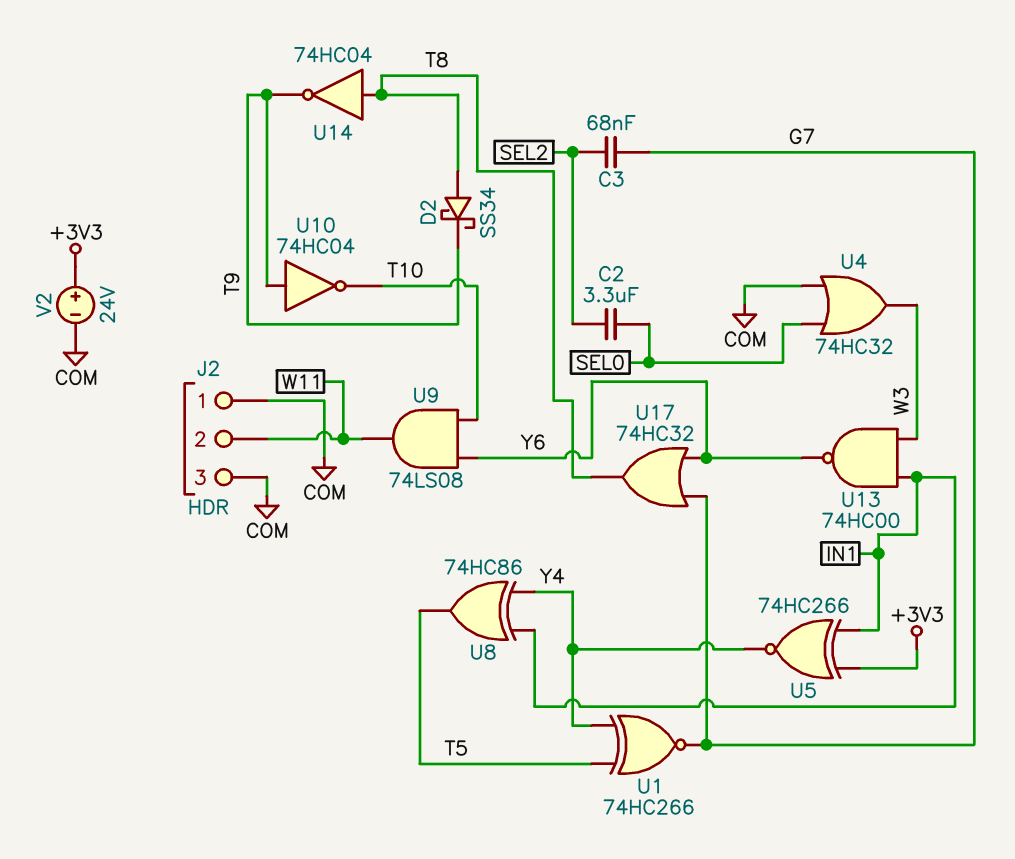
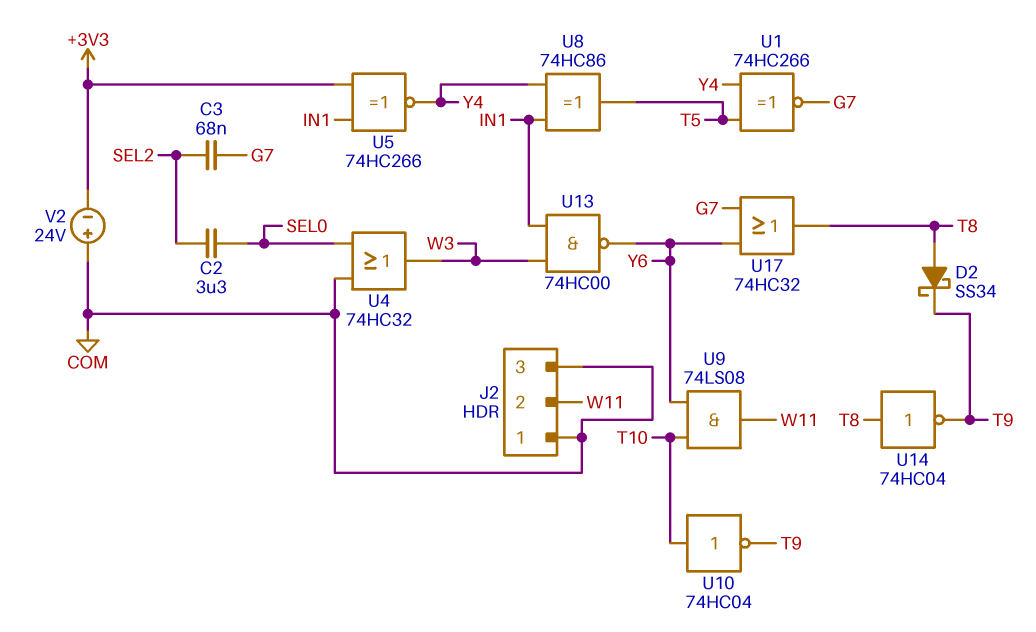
U10: NOT 74HC04 (in T9, out T10) -> NOT 74HC04 (in T10, out T9)
V2: 24V (plus +3V3, minus COM) -> 24V (plus COM, minus +3V3)

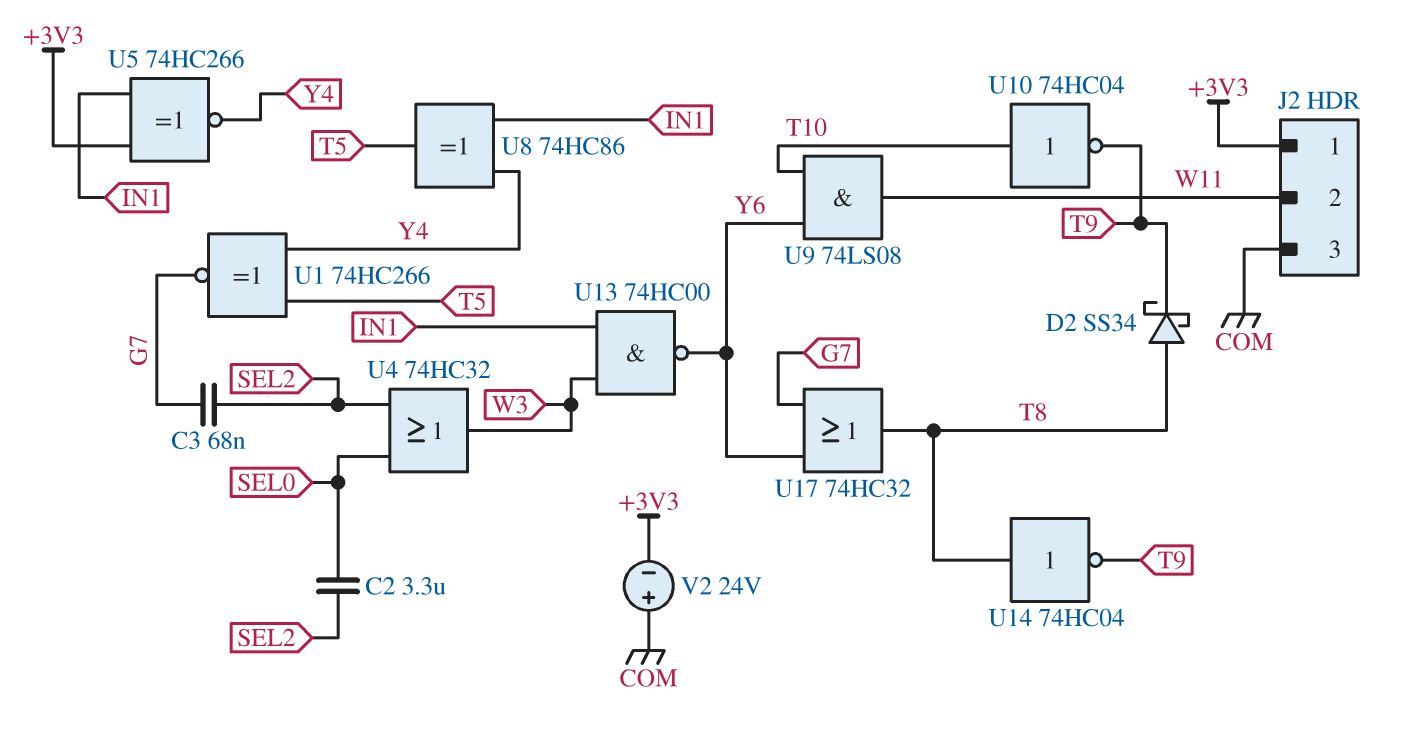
J2 pin 1: COM -> +3V3
U4: OR 74HC32 (in COM, in SEL0, out W3) -> OR 74HC32 (in SEL0, in SEL2, out W3)

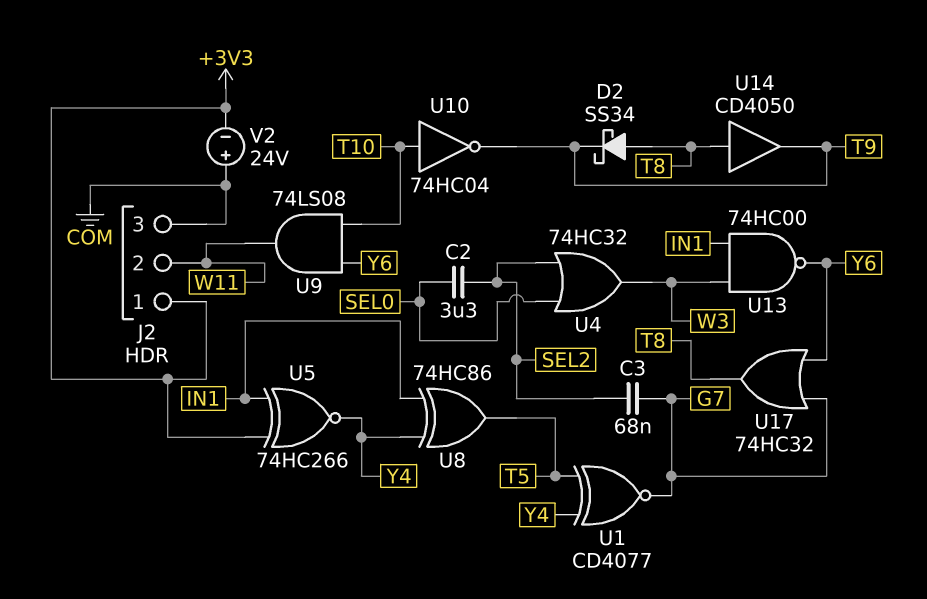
U1: XNOR 74HC266 (in T5, in Y4, out G7) -> XNOR CD4077 (in T5, in Y4, out G7)
U14: NOT 74HC04 (in T8, out T9) -> buffer CD4050 (in T8, out T9)

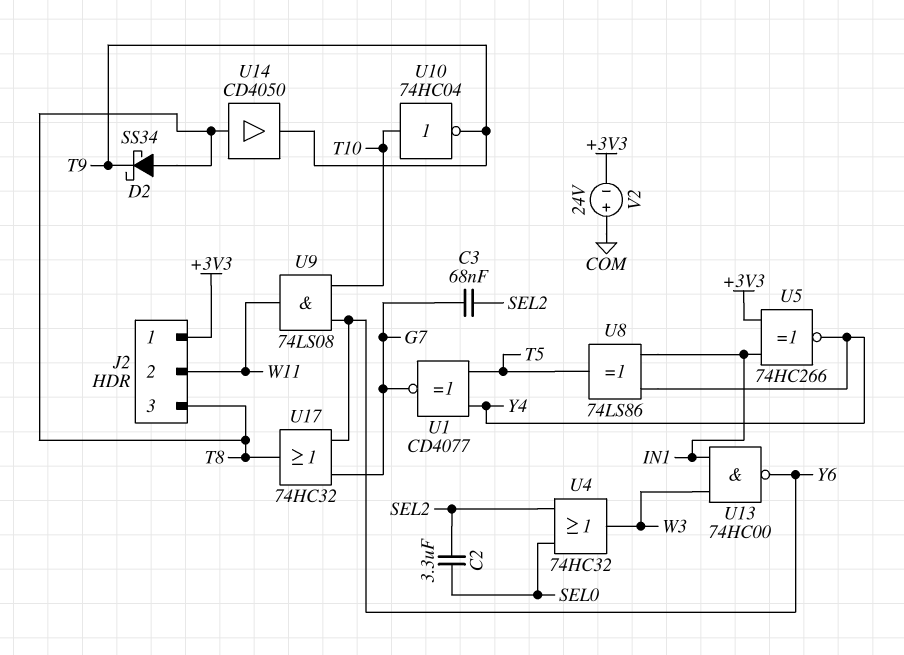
J2 pin 3: COM -> T8
U8: XOR 74HC86 (in IN1, in Y4, out T5) -> XOR 74LS86 (in IN1, in Y4, out T5)

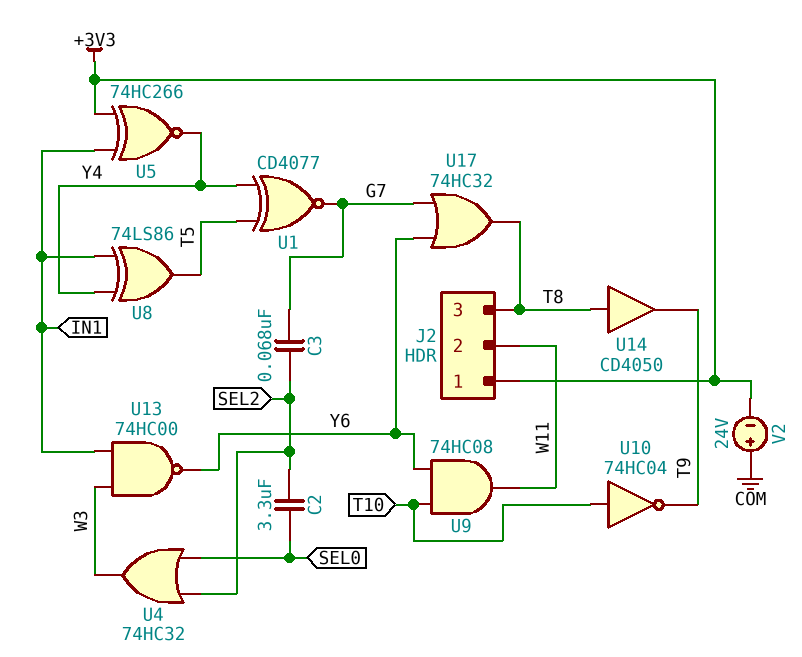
D2: schottky SS34 (A T8, K T9) -> none
U9: AND 74LS08 (in T10, in Y6, out W11) -> AND 74HC08 (in T10, in Y6, out W11)

